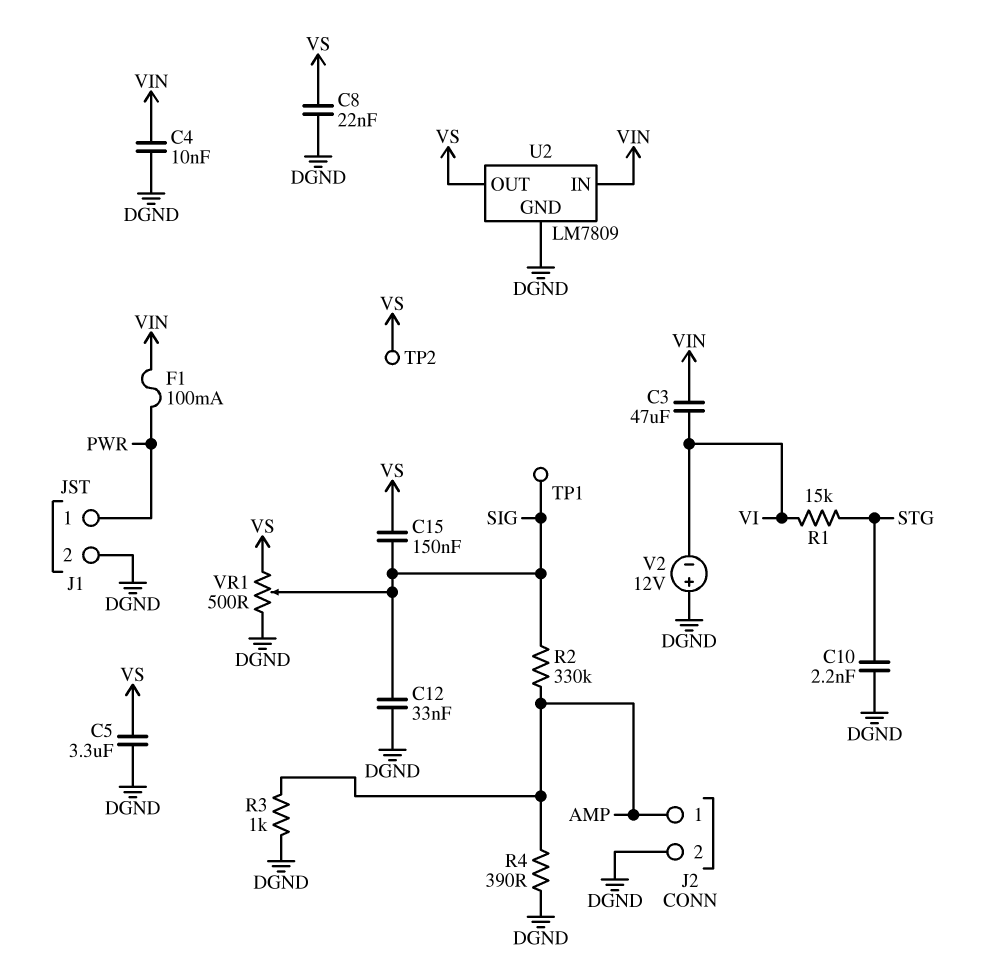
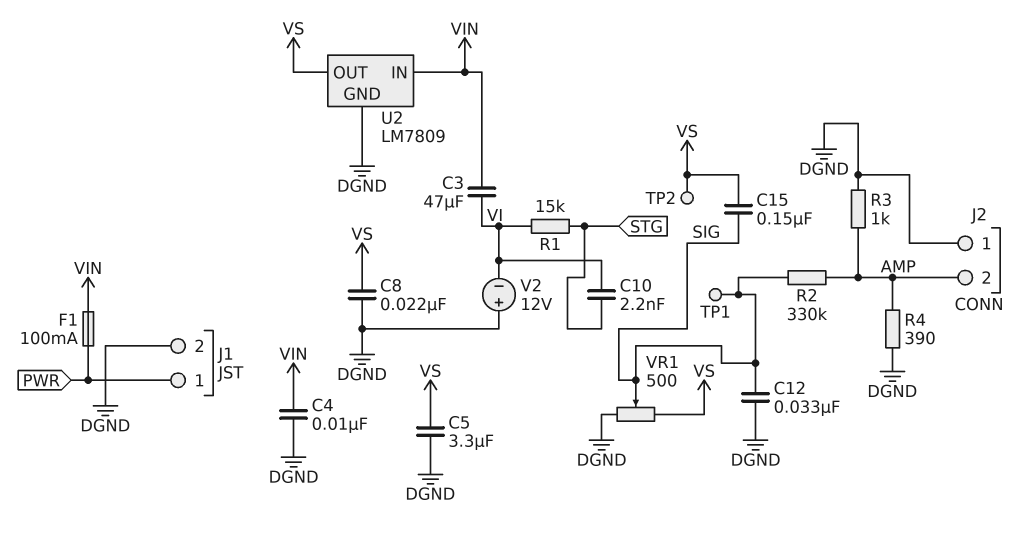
C10: 2.2nF (DGND, STG) -> 2.2nF (STG, VI)
J2 pin 1: AMP -> DGND
J2 pin 2: DGND -> AMP

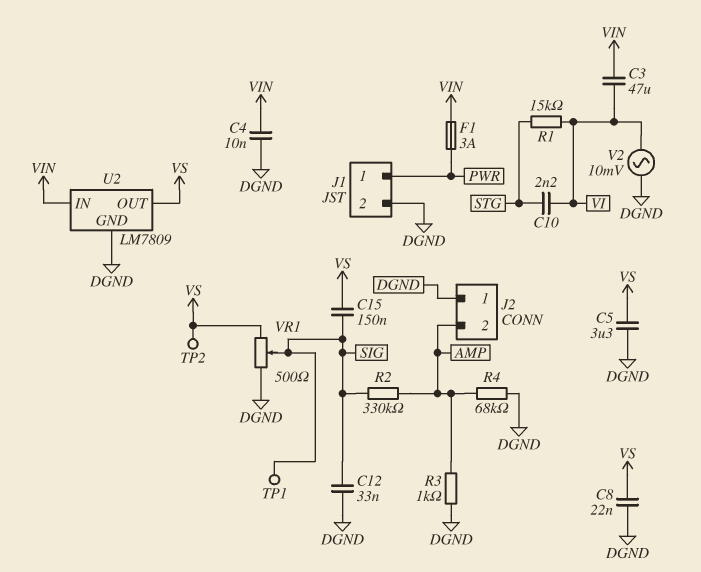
F1: 100mA (PWR, VIN) -> 3A (PWR, VIN)
R4: 390 (AMP, DGND) -> 68k (AMP, DGND)
V2: 12V (plus DGND, minus VI) -> AC 10mV (DGND, VI)

